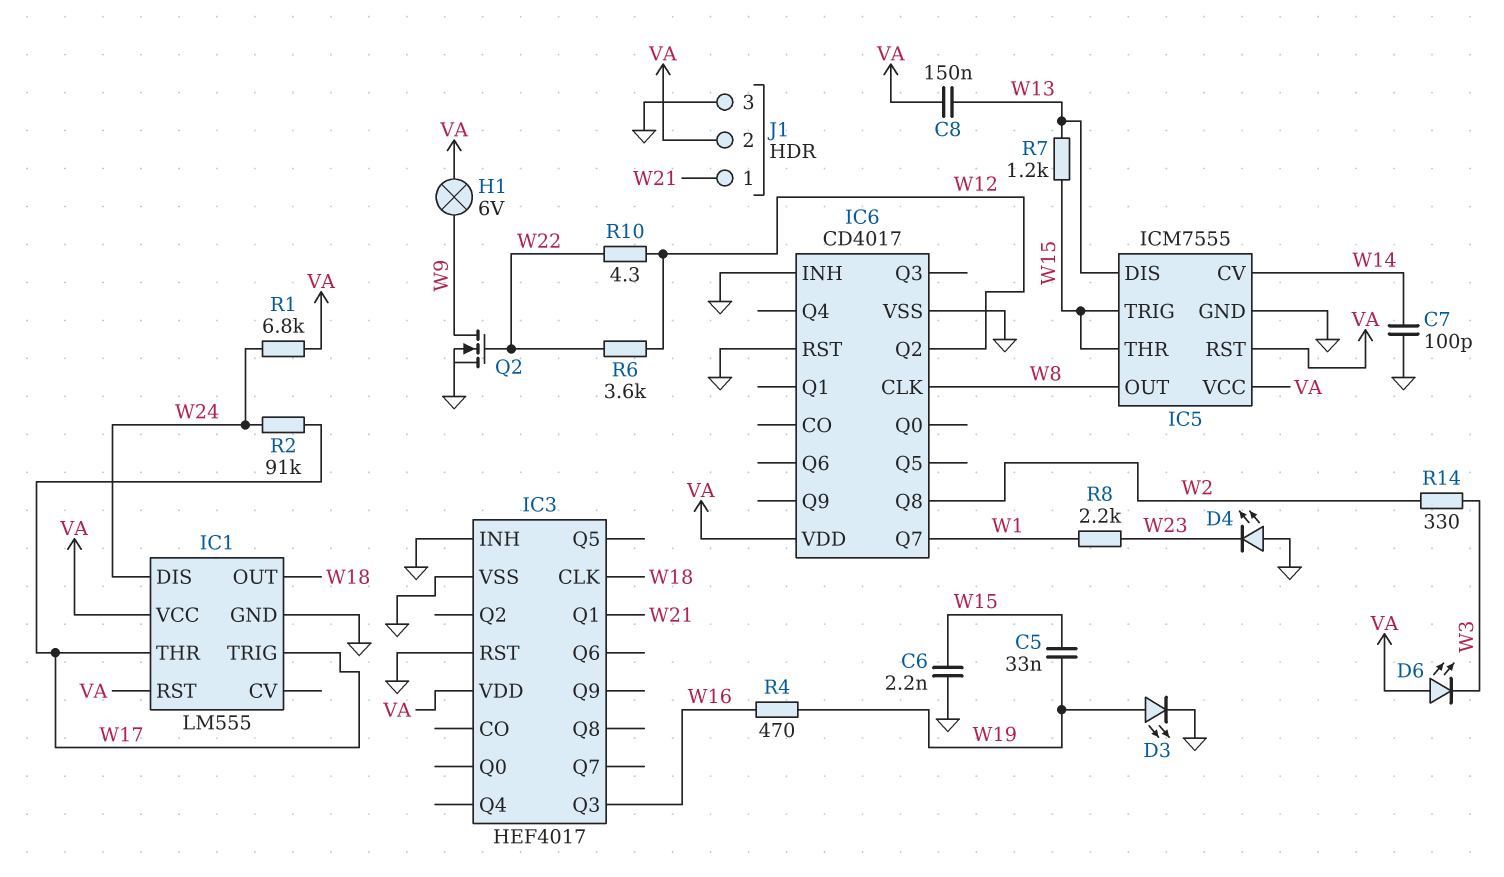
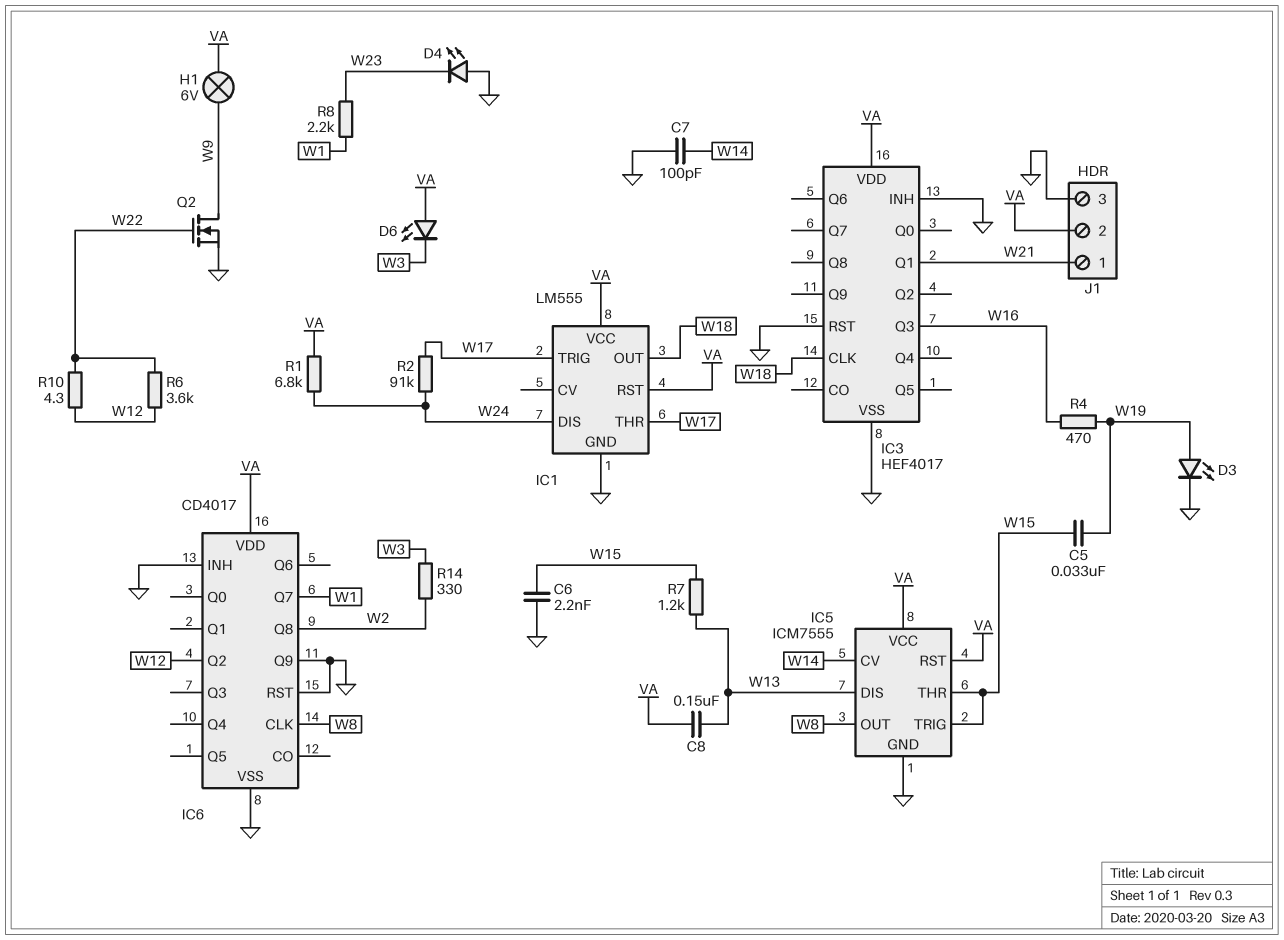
IC6 pin Q9: none -> GND

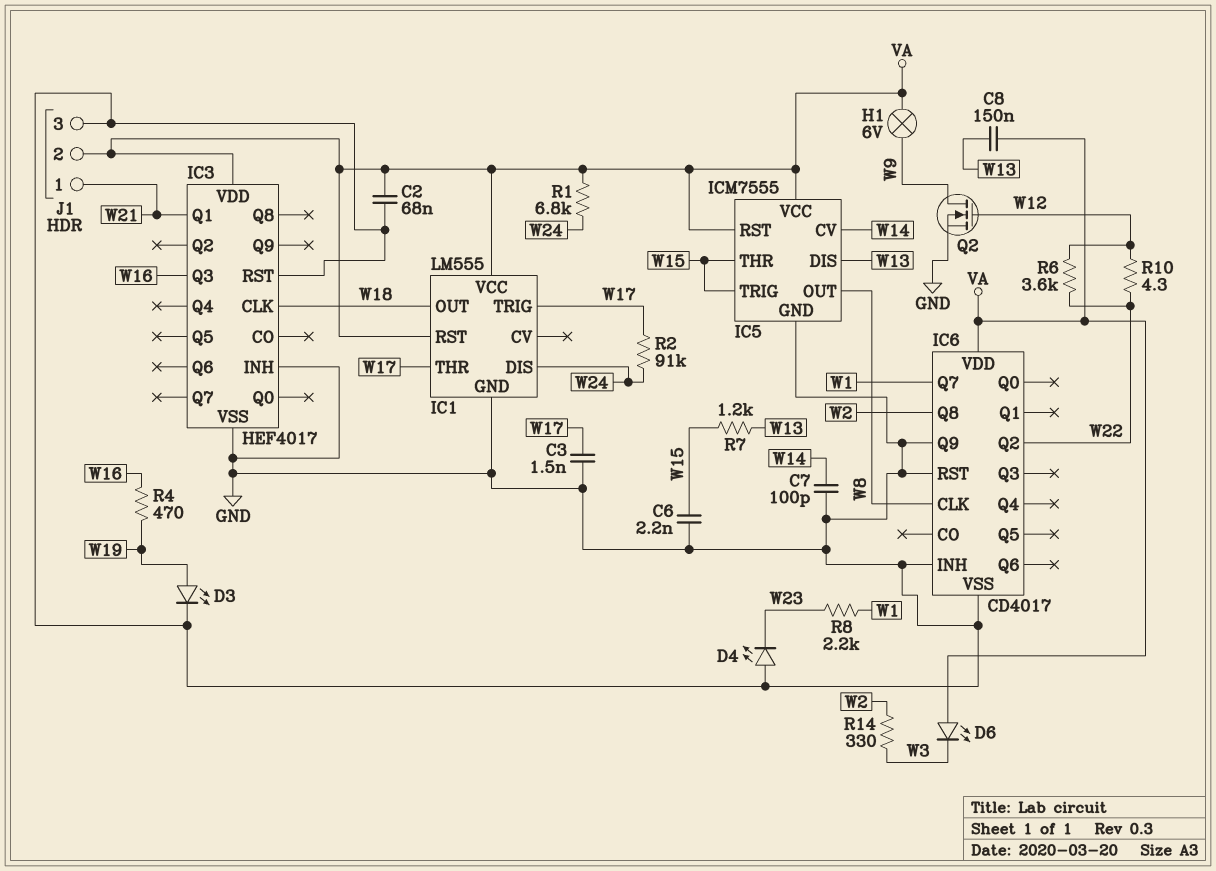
C2: none -> 68nF (GND, VA)
C3: none -> 1.5nF (GND, W17)
C5: 33nF (W15, W19) -> none
IC6 pin Q2: W12 -> W22
Q2: NMOS (G W22, D W9, S GND) -> NMOS (G W12, D W9, S GND)

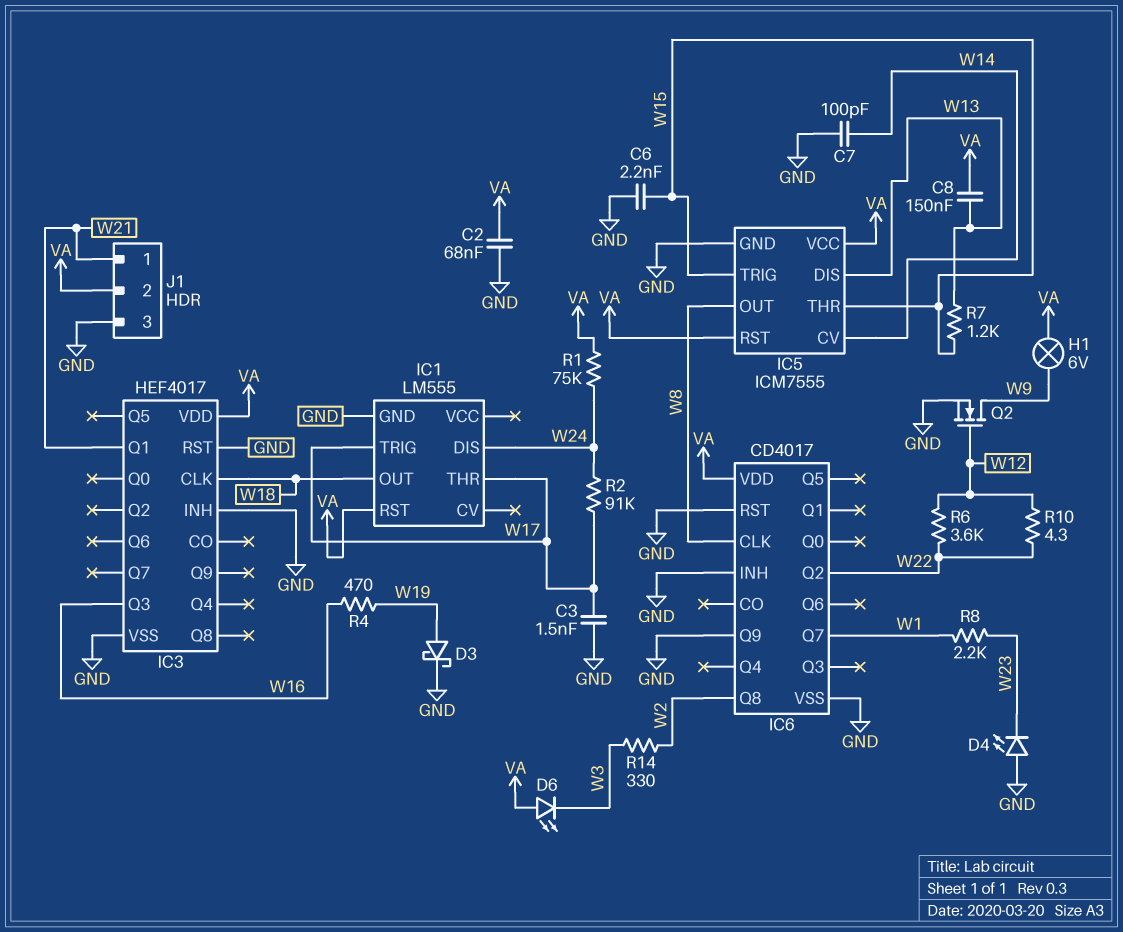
D3: LED (A W19, K GND) -> schottky (A W19, K GND)
IC1 pin VCC: VA -> none
R1: 6.8k (VA, W24) -> 75k (VA, W24)

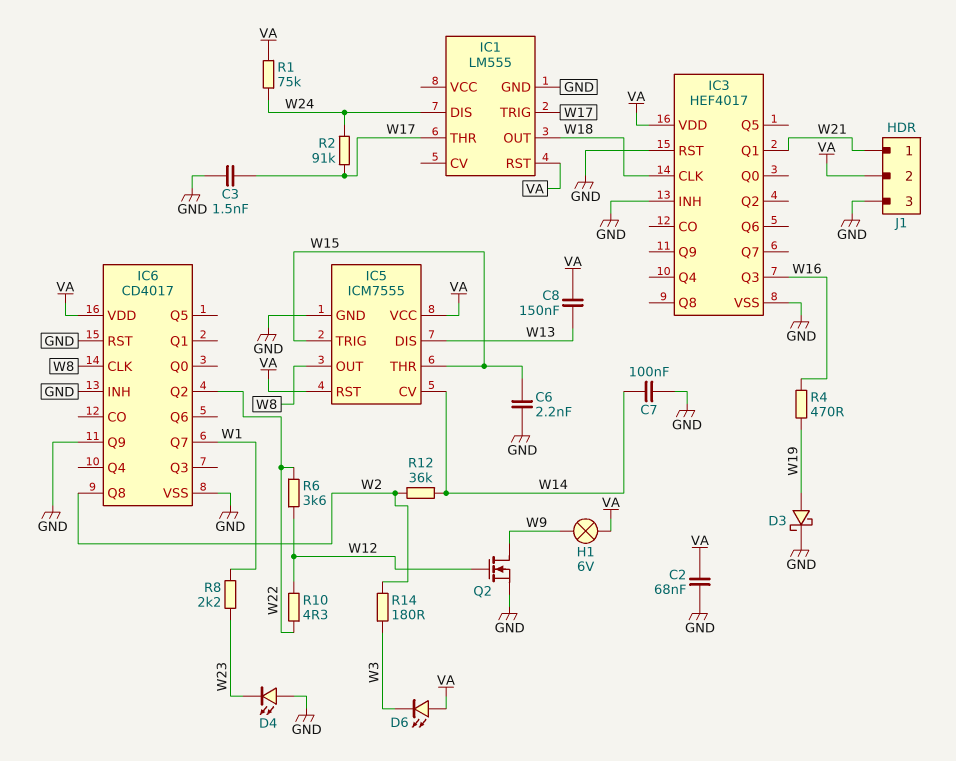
C7: 100pF (GND, W14) -> 100nF (GND, W14)
R7: 1.2k (W13, W15) -> none
R12: none -> 36k (W2, W14)
R14: 330 (W2, W3) -> 180 (W2, W3)

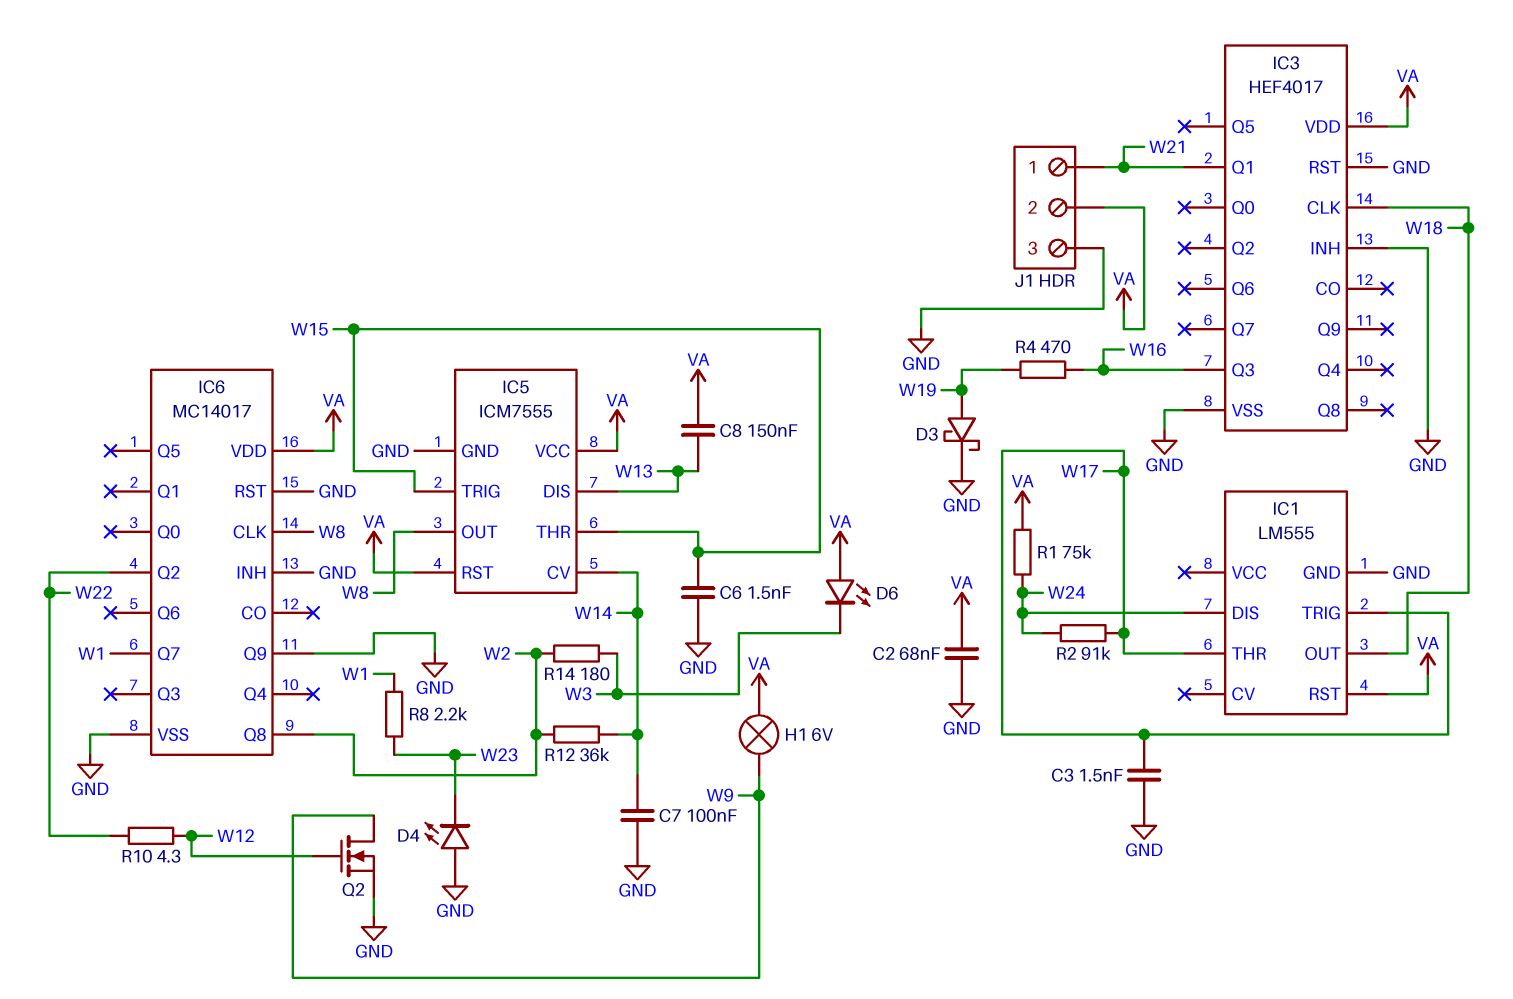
C6: 2.2nF (GND, W15) -> 1.5nF (GND, W15)
IC6: CD4017 -> MC14017
R6: 3.6k (W12, W22) -> none

